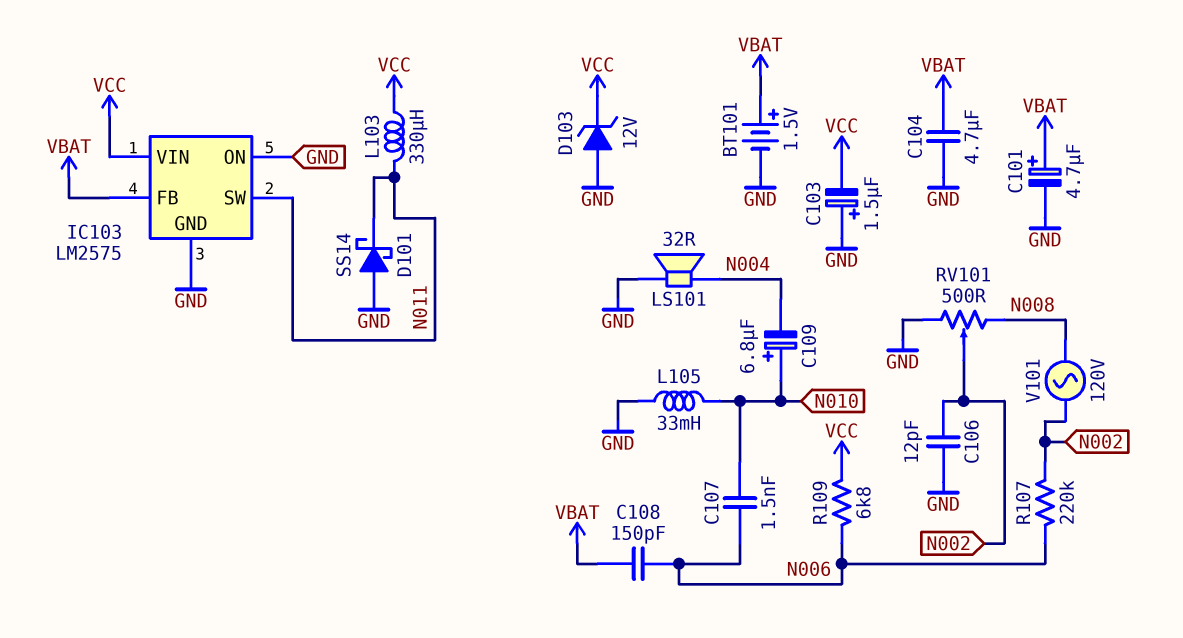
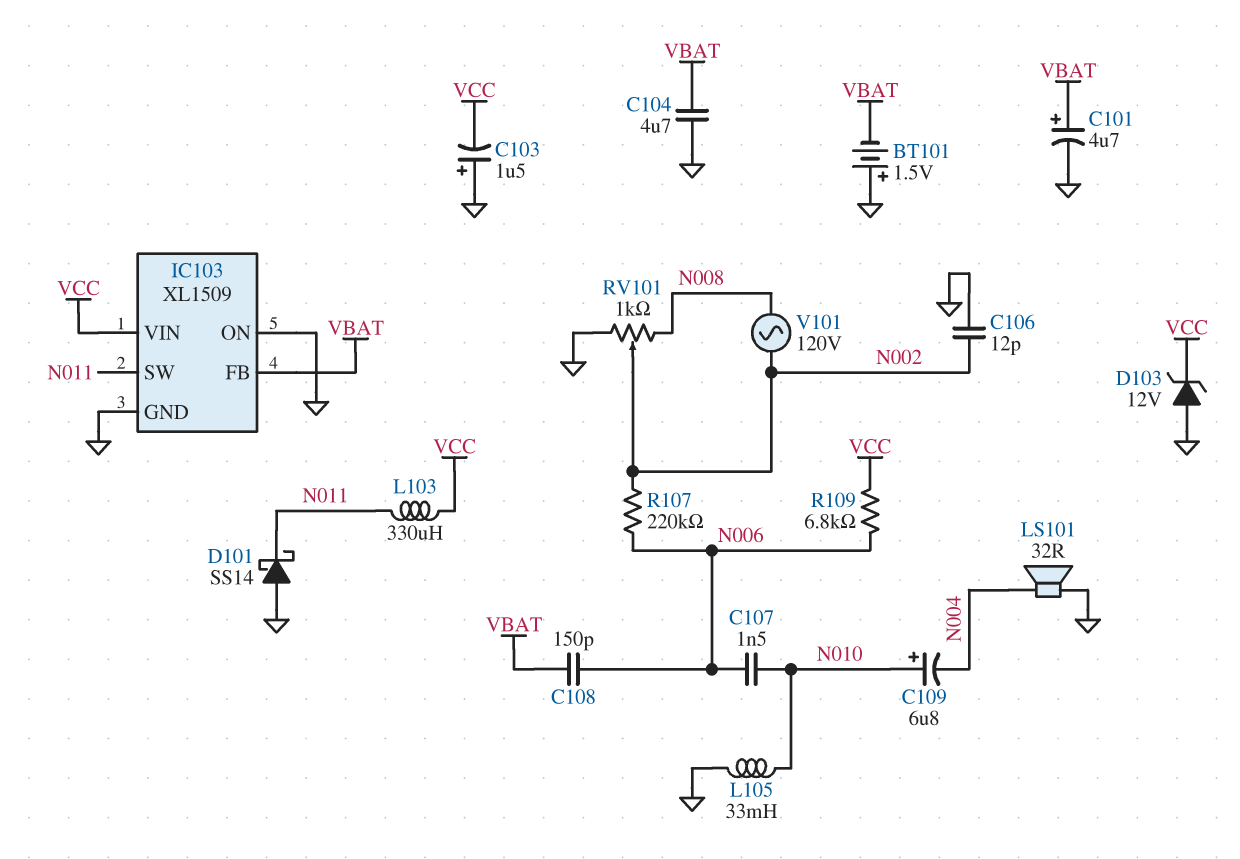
BT101: 1.5V (plus VBAT, minus GND) -> 1.5V (plus GND, minus VBAT)
IC103: LM2575 -> XL1509
RV101: 500 (GND, N008, wiper N002) -> 1k (GND, N008, wiper N002)

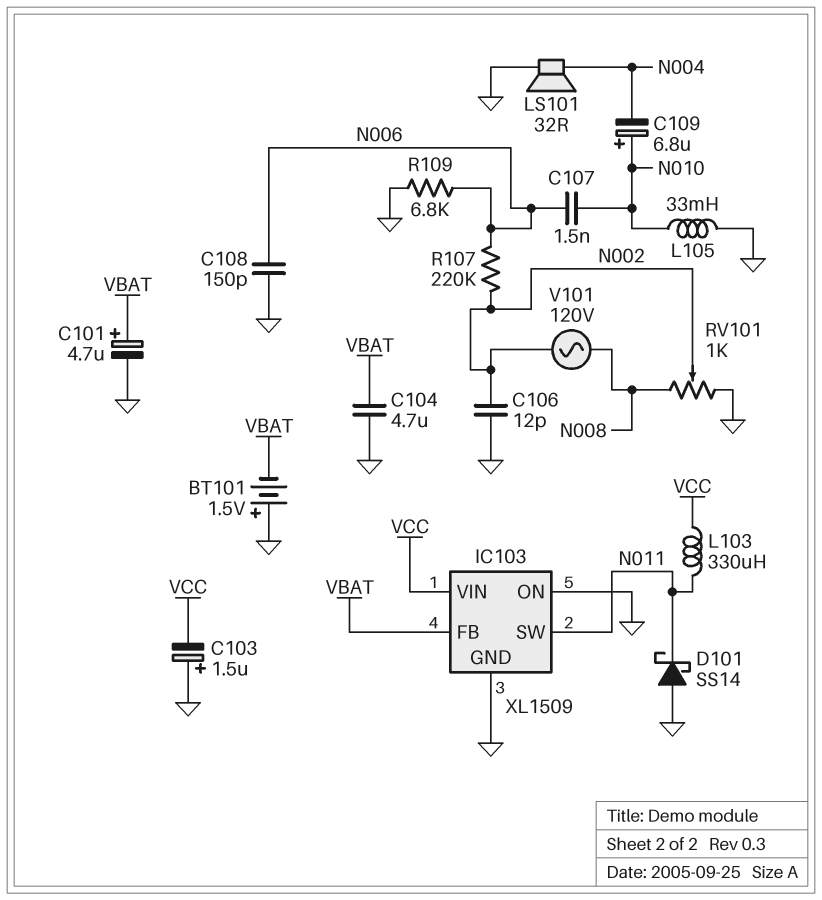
C108: 150pF (N006, VBAT) -> 150pF (GND, N006)
D103: zener 12V (A GND, K VCC) -> none
R109: 6.8k (N006, VCC) -> 6.8k (GND, N006)

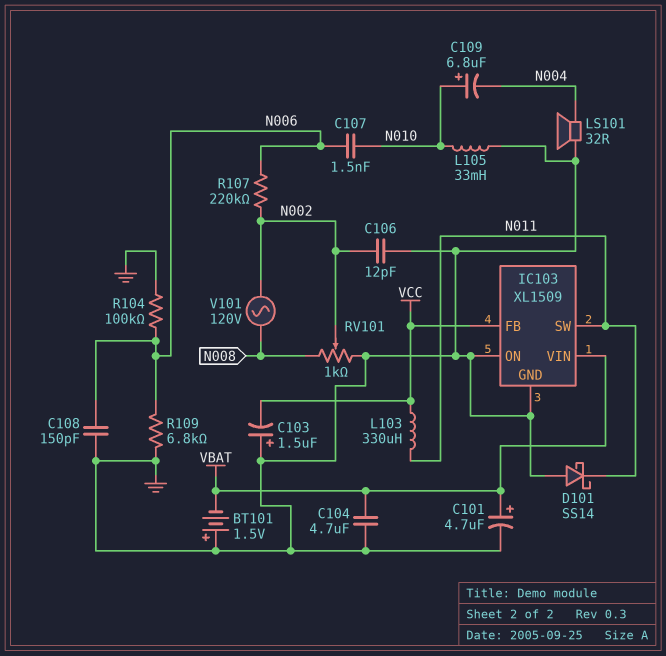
IC103 pin FB: VBAT -> VCC
IC103 pin VIN: VCC -> VBAT
R104: none -> 100k (GND, N006)

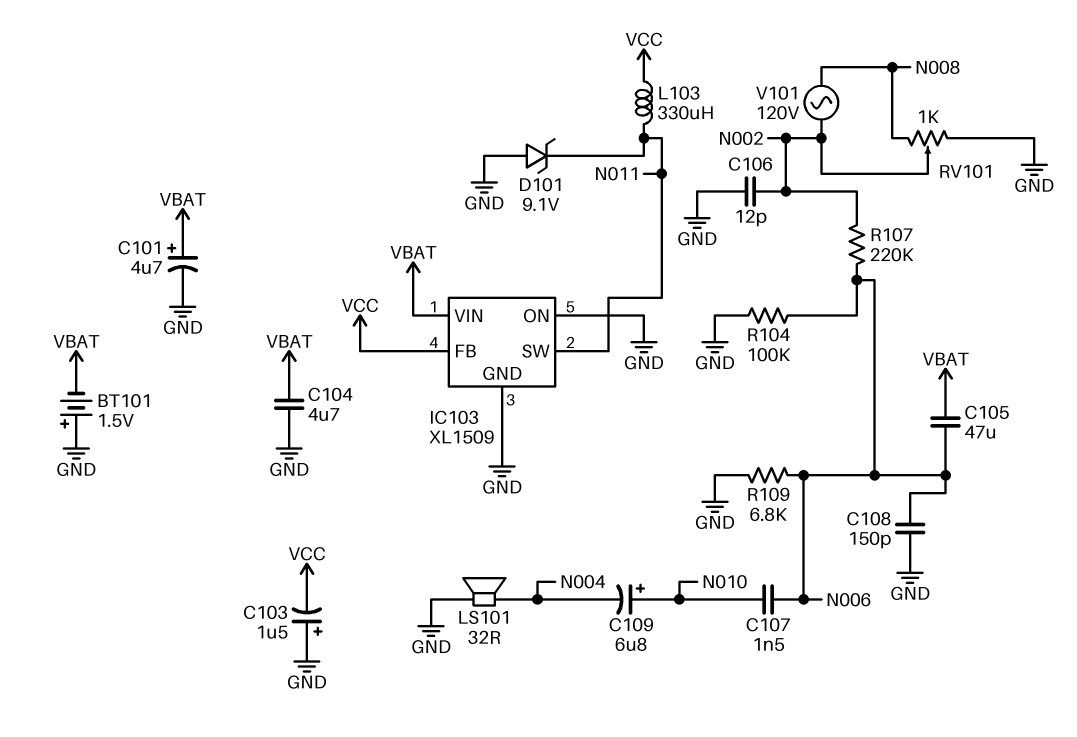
C105: none -> 47uF (N006, VBAT)
D101: schottky SS14 (A GND, K N011) -> zener 9.1V (A GND, K N011)
L105: 33mH (GND, N010) -> none

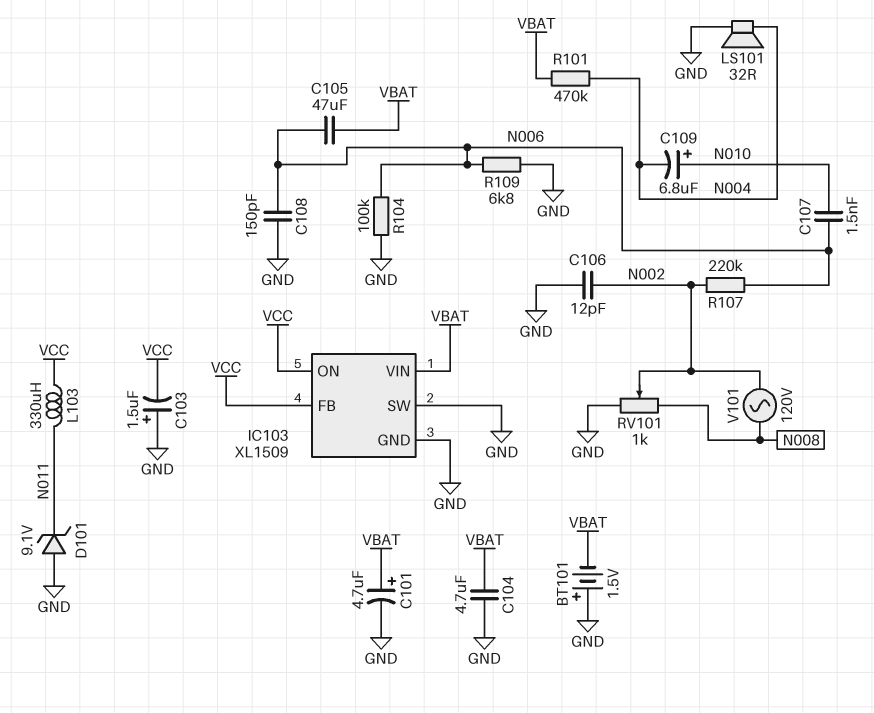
IC103 pin ON: GND -> VCC
IC103 pin SW: N011 -> GND
R101: none -> 470k (N004, VBAT)

